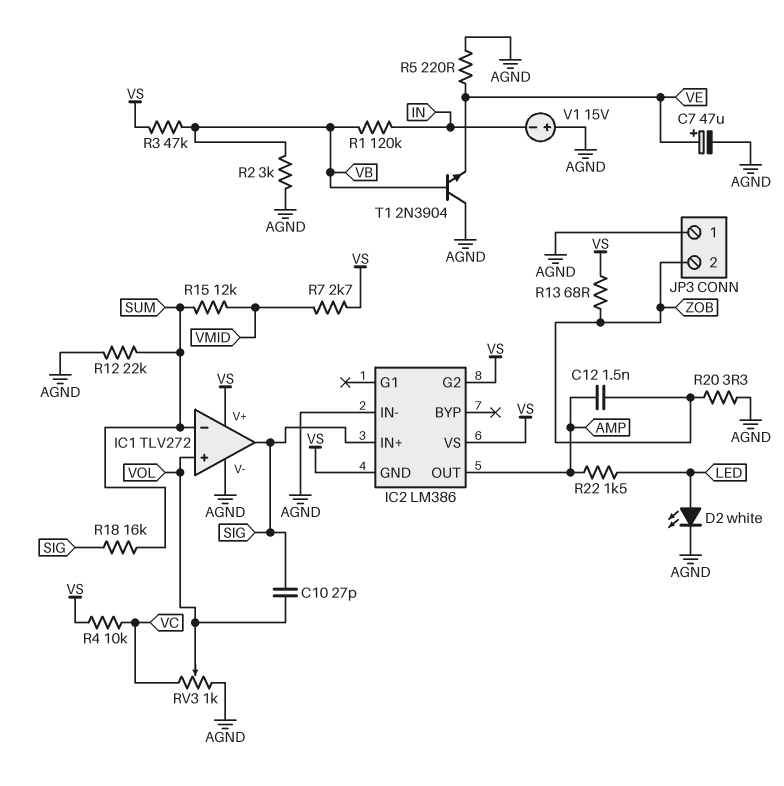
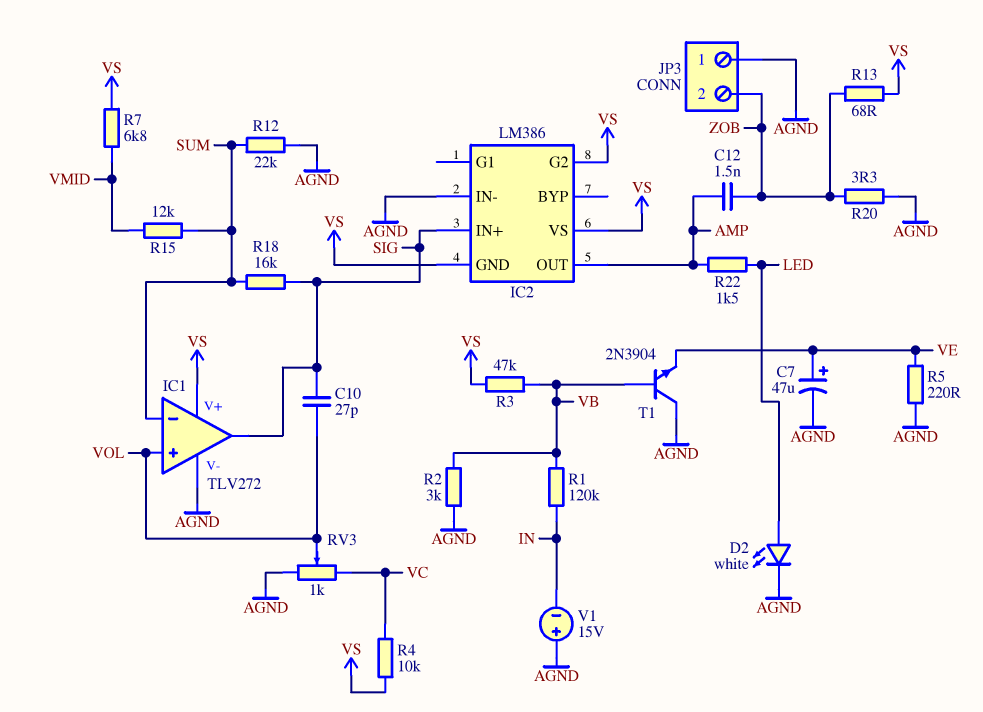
R7: 2.7k (VMID, VS) -> 6.8k (VMID, VS)

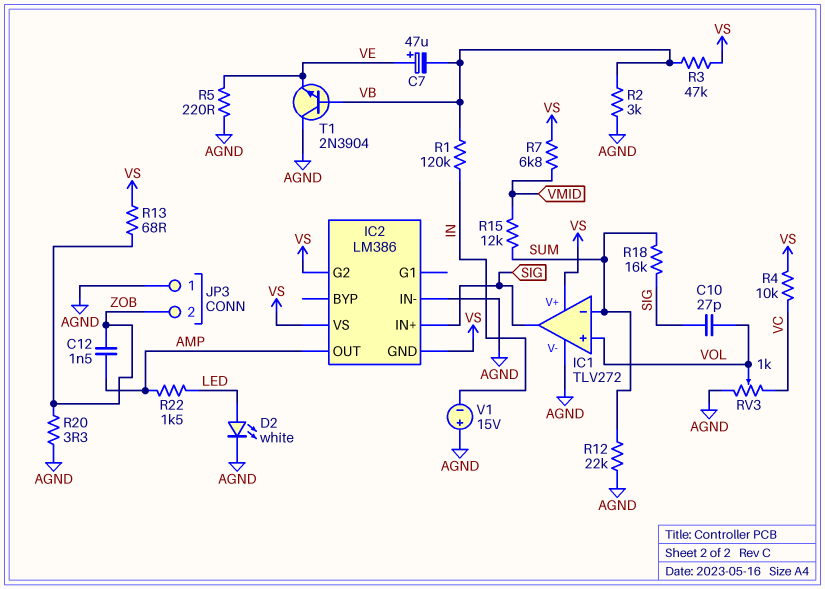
C7: 47uF (plus VE, minus AGND) -> 47uF (plus VE, minus VB)

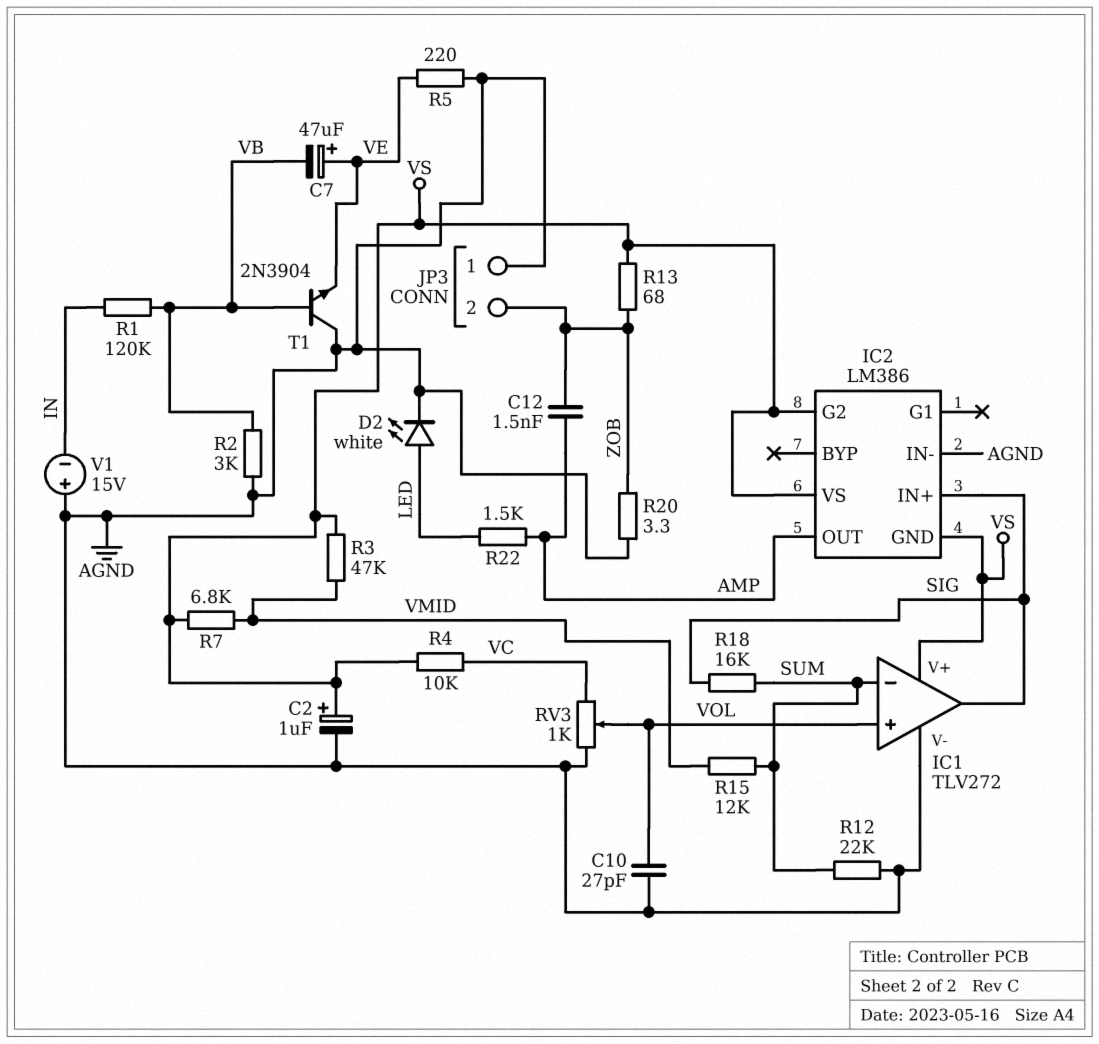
C2: none -> 1uF (plus VS, minus AGND)
C10: 27pF (SIG, VOL) -> 27pF (AGND, VOL)
R3: 47k (VB, VS) -> 47k (VMID, VS)

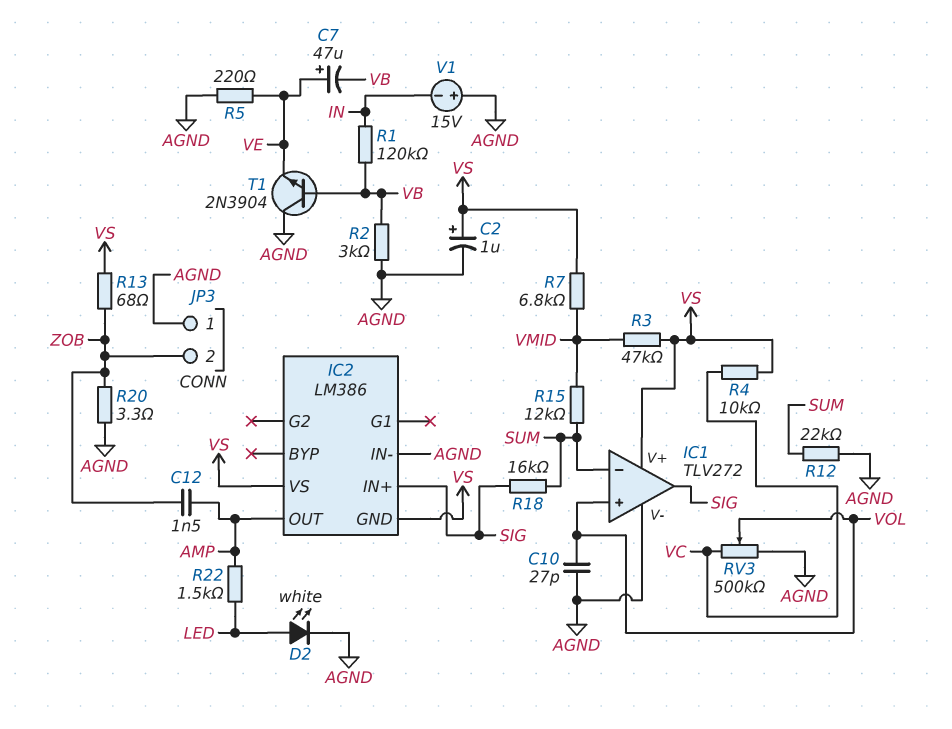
IC2 pin G2: VS -> none
RV3: 1k (AGND, VC, wiper VOL) -> 500k (AGND, VC, wiper VOL)

